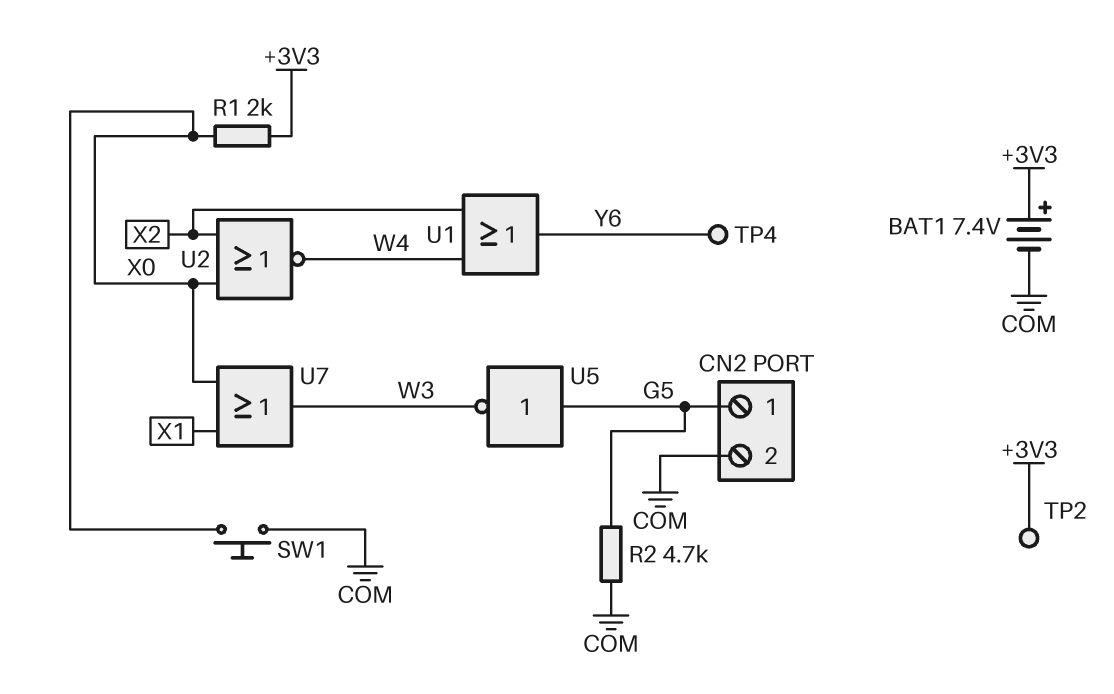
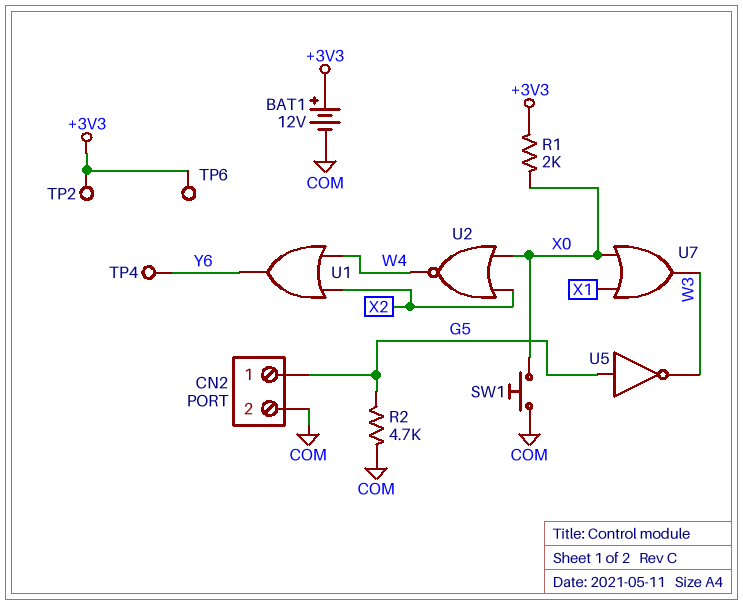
BAT1: 7.4V (plus +3V3, minus COM) -> 12V (plus +3V3, minus COM)
TP6: none -> test point (+3V3)

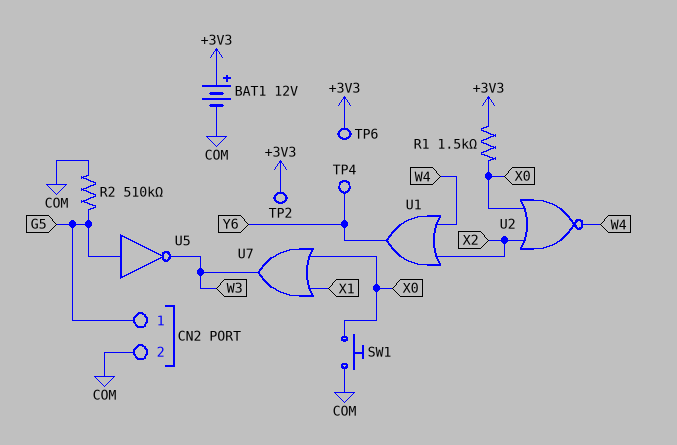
R1: 2k (+3V3, X0) -> 1.5k (+3V3, X0)
R2: 4.7k (COM, G5) -> 510k (COM, G5)

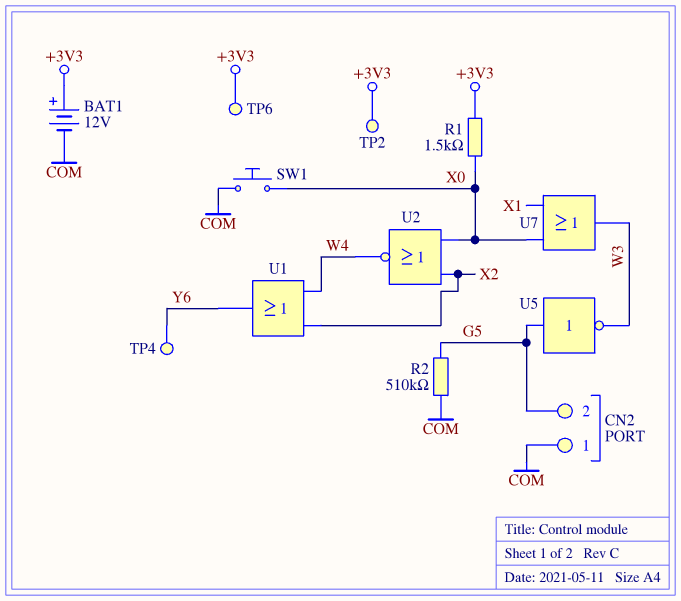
CN2 pin 1: G5 -> COM
CN2 pin 2: COM -> G5

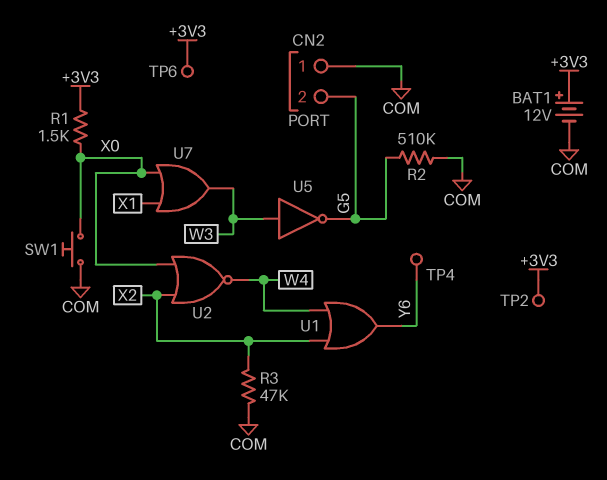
R3: none -> 47k (COM, X2)
U5: NOT (in G5, out W3) -> NOT (in W3, out G5)

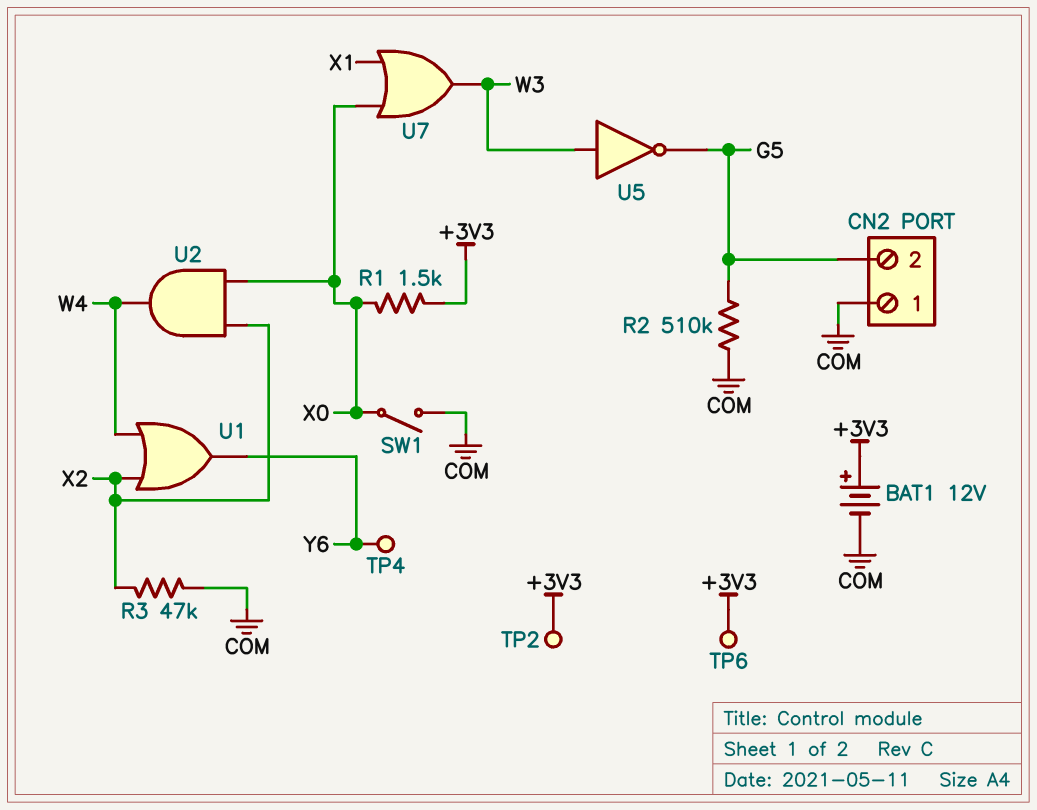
SW1: button (COM, X0) -> switch (COM, X0)
U2: NOR (in X0, in X2, out W4) -> AND (in X0, in X2, out W4)

